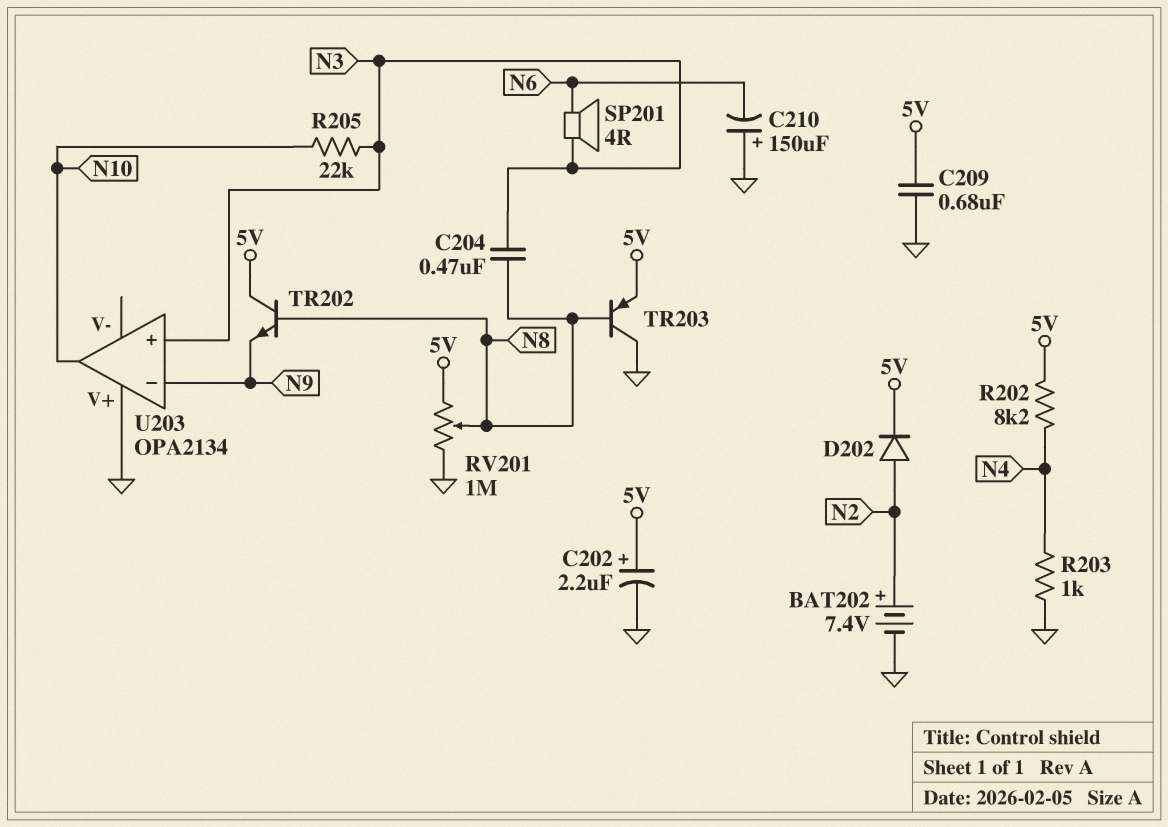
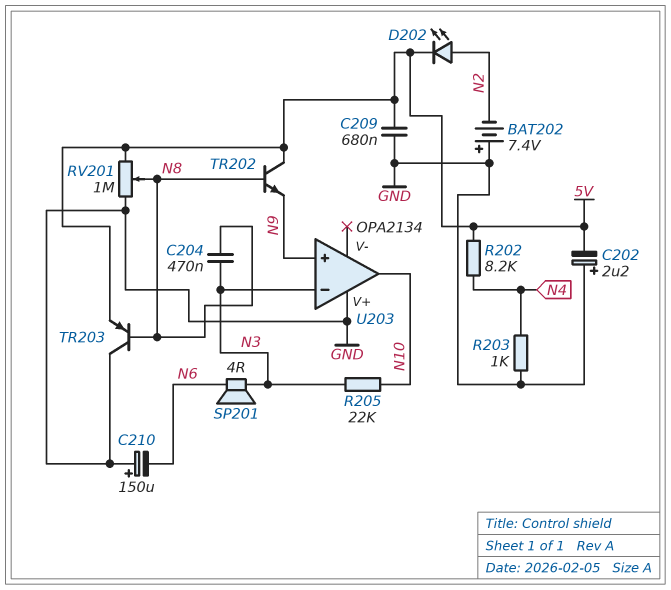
BAT202: 7.4V (plus N2, minus GND) -> 7.4V (plus GND, minus N2)
C202: 2.2uF (plus 5V, minus GND) -> 2.2uF (plus GND, minus 5V)
D202: diode (A N2, K 5V) -> LED (A N2, K 5V)
U203 pin in+: N3 -> N9
U203 pin in-: N9 -> N3

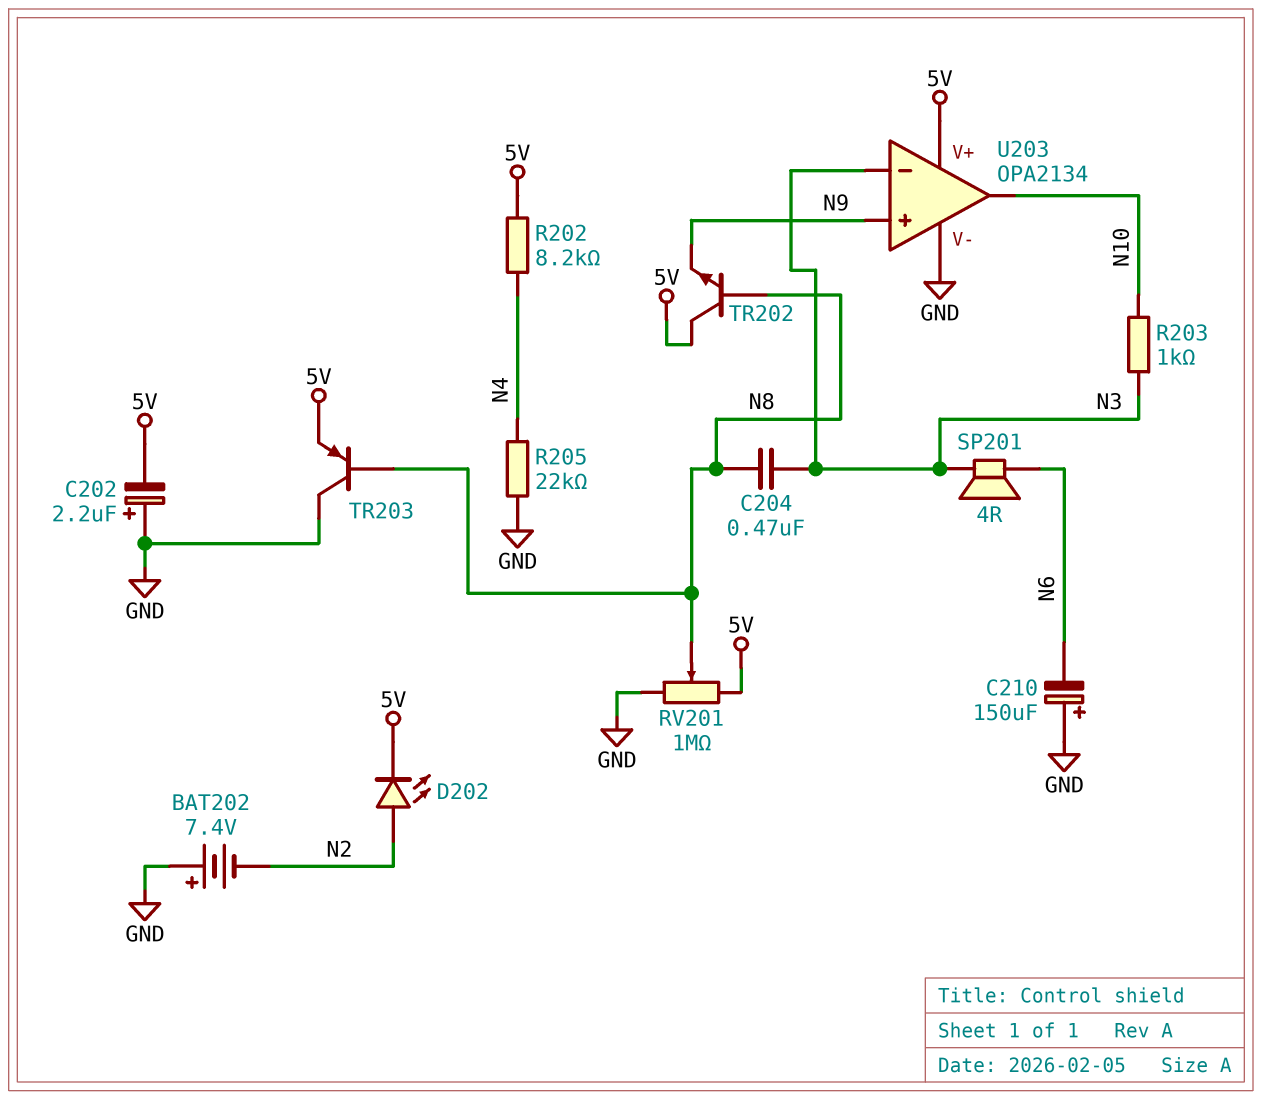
C209: 680nF (5V, GND) -> none
R203: 1k (GND, N4) -> 1k (N3, N10)
R205: 22k (N3, N10) -> 22k (GND, N4)
U203 pin V+: GND -> 5V
U203 pin V-: none -> GND

